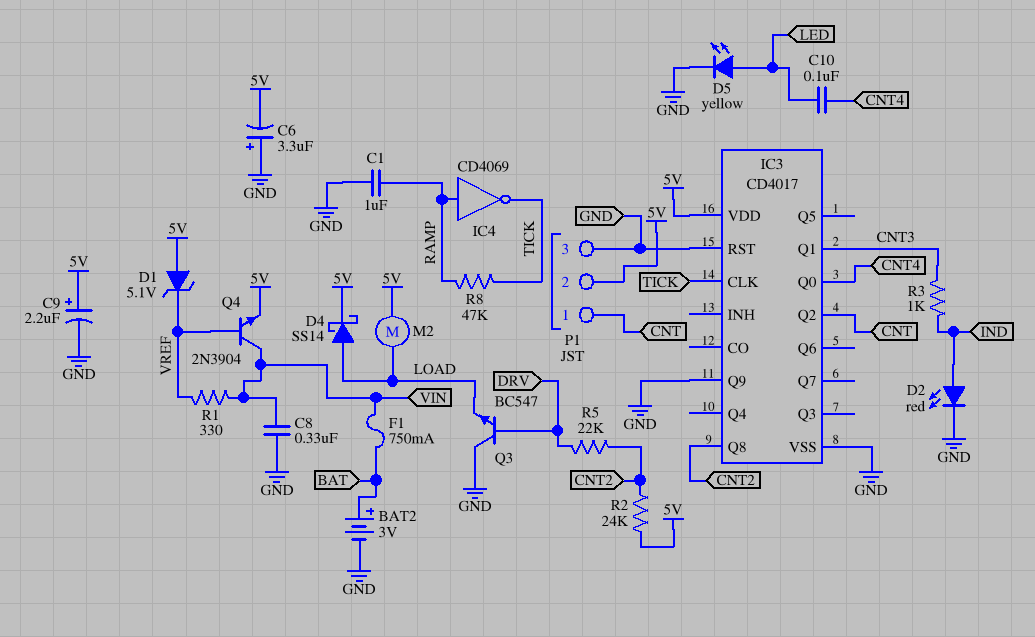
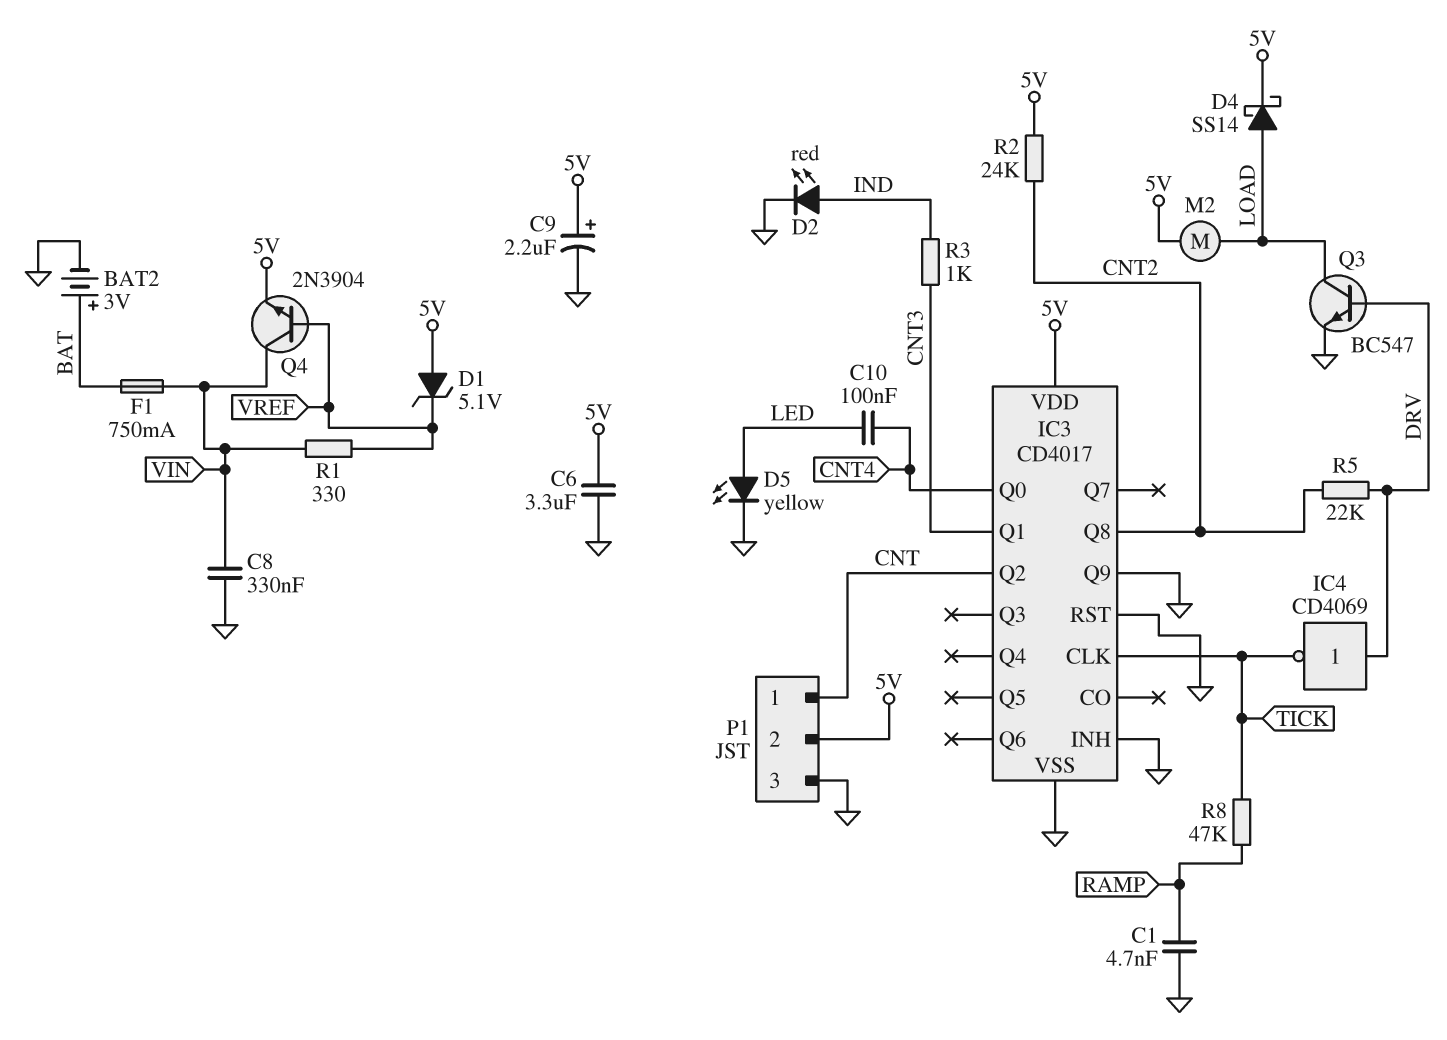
C1: 1uF (GND, RAMP) -> 4.7nF (GND, RAMP)
C6: 3.3uF (plus GND, minus 5V) -> 3.3uF (5V, GND)
IC3 pin INH: none -> GND
IC4: NOT CD4069 (in RAMP, out TICK) -> NOT CD4069 (in DRV, out TICK)
Q3: NPN BC547 (B DRV, C GND, E LOAD) -> NPN BC547 (B DRV, C LOAD, E GND)

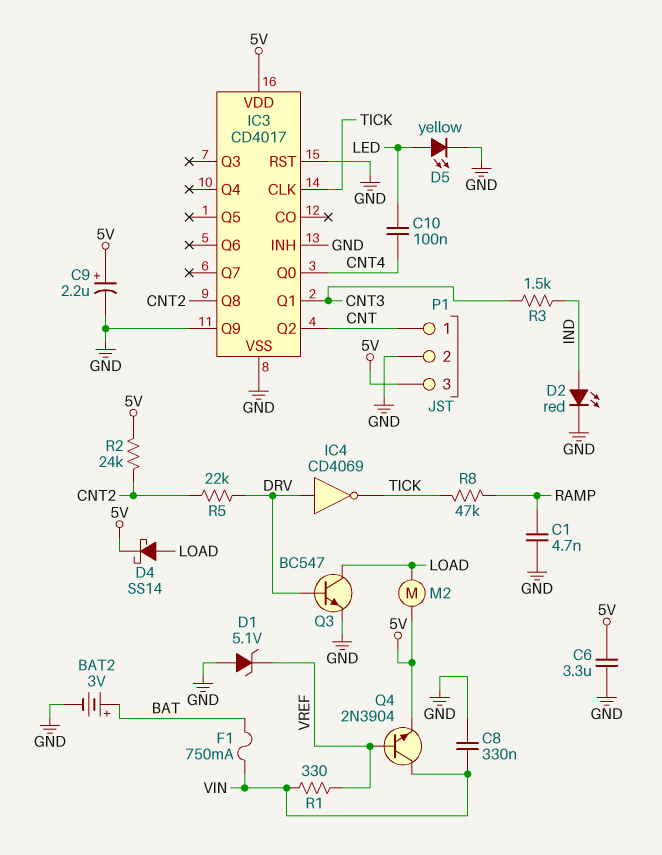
D1: zener 5.1V (A 5V, K VREF) -> zener 5.1V (A GND, K VREF)
P1 pin 2: 5V -> GND
P1 pin 3: GND -> 5V
R3: 1k (CNT3, IND) -> 1.5k (CNT3, IND)

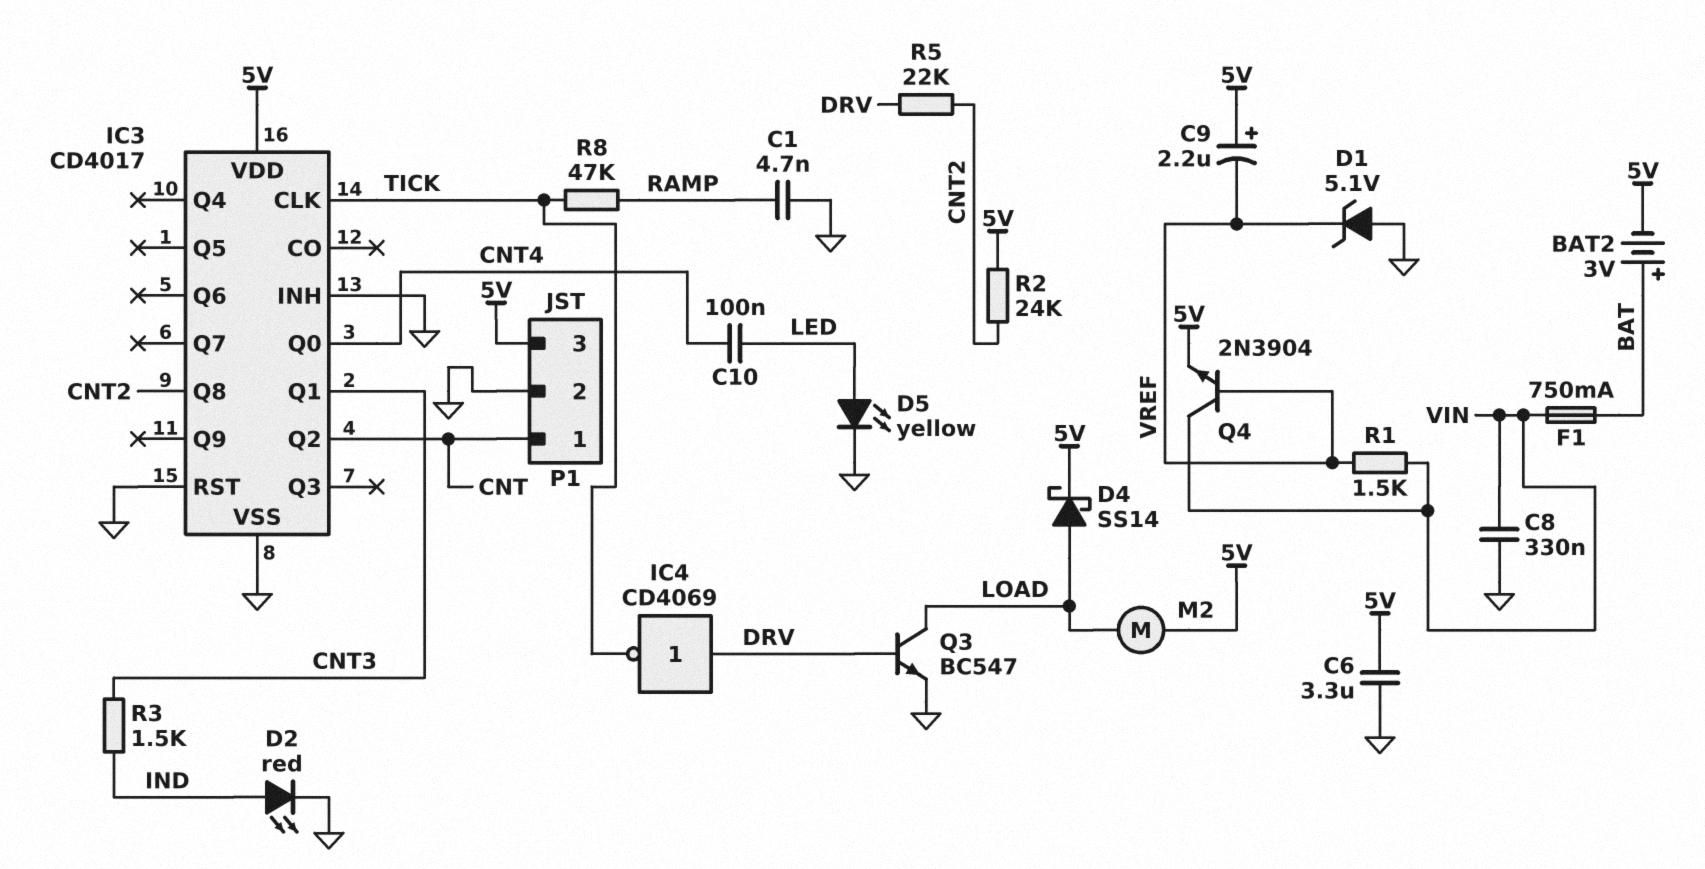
BAT2: 3V (plus BAT, minus GND) -> 3V (plus BAT, minus 5V)
C9: 2.2uF (plus 5V, minus GND) -> 2.2uF (plus 5V, minus VREF)
IC3 pin Q9: GND -> none
R1: 330 (VIN, VREF) -> 1.5k (VIN, VREF)

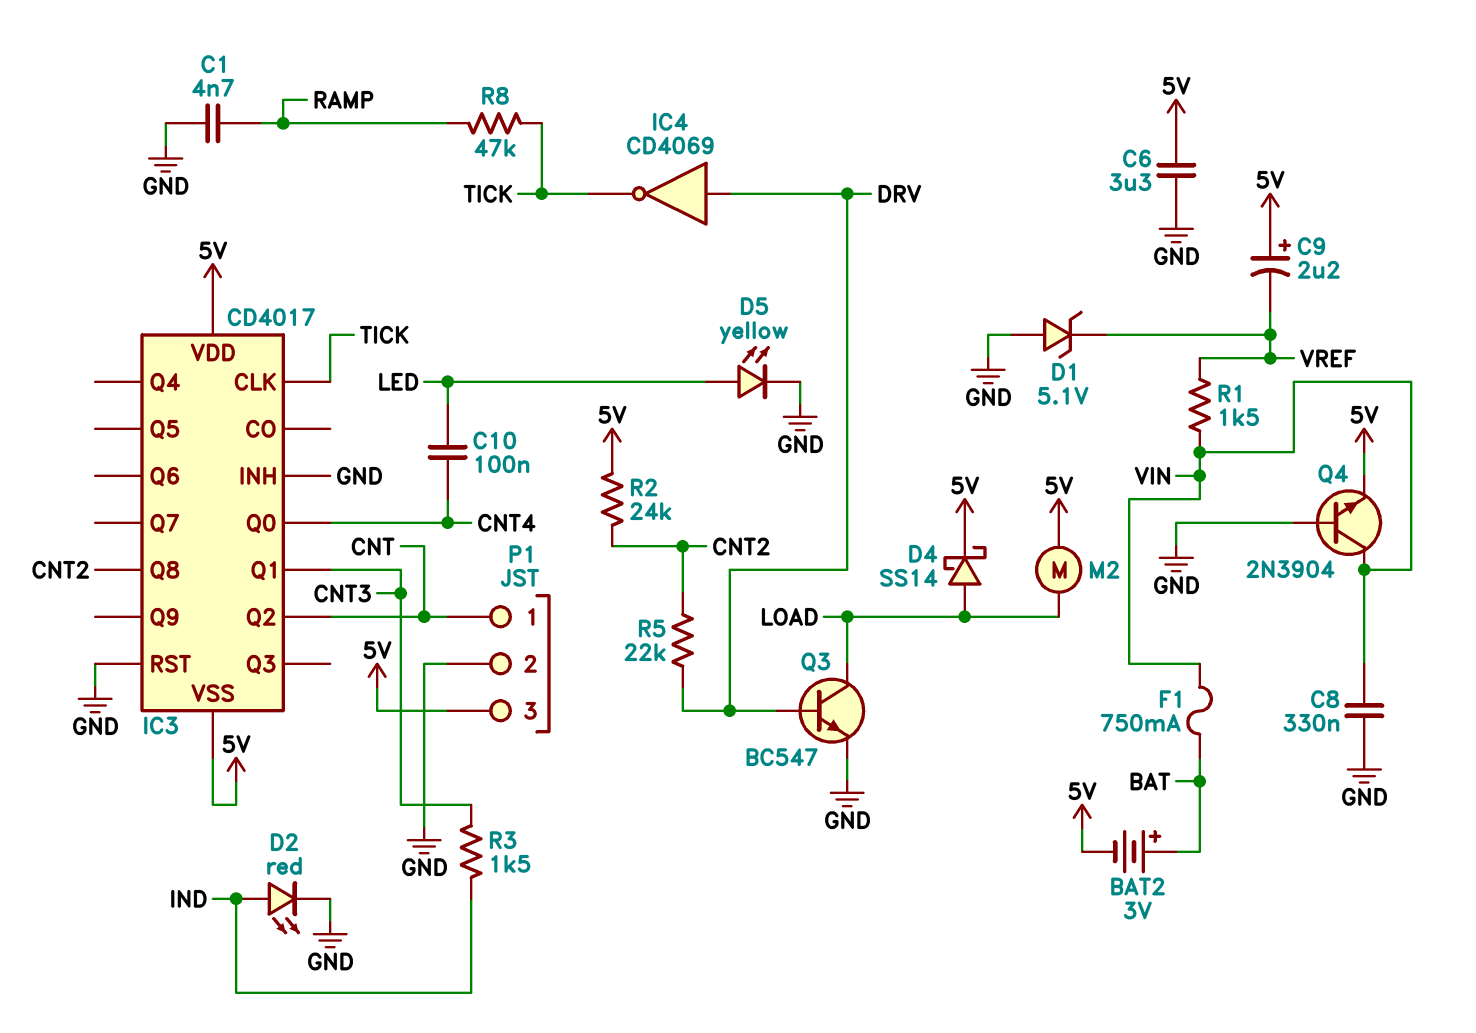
IC3 pin VSS: GND -> 5V
Q4: NPN 2N3904 (B VREF, C VIN, E 5V) -> NPN 2N3904 (B GND, C VIN, E 5V)

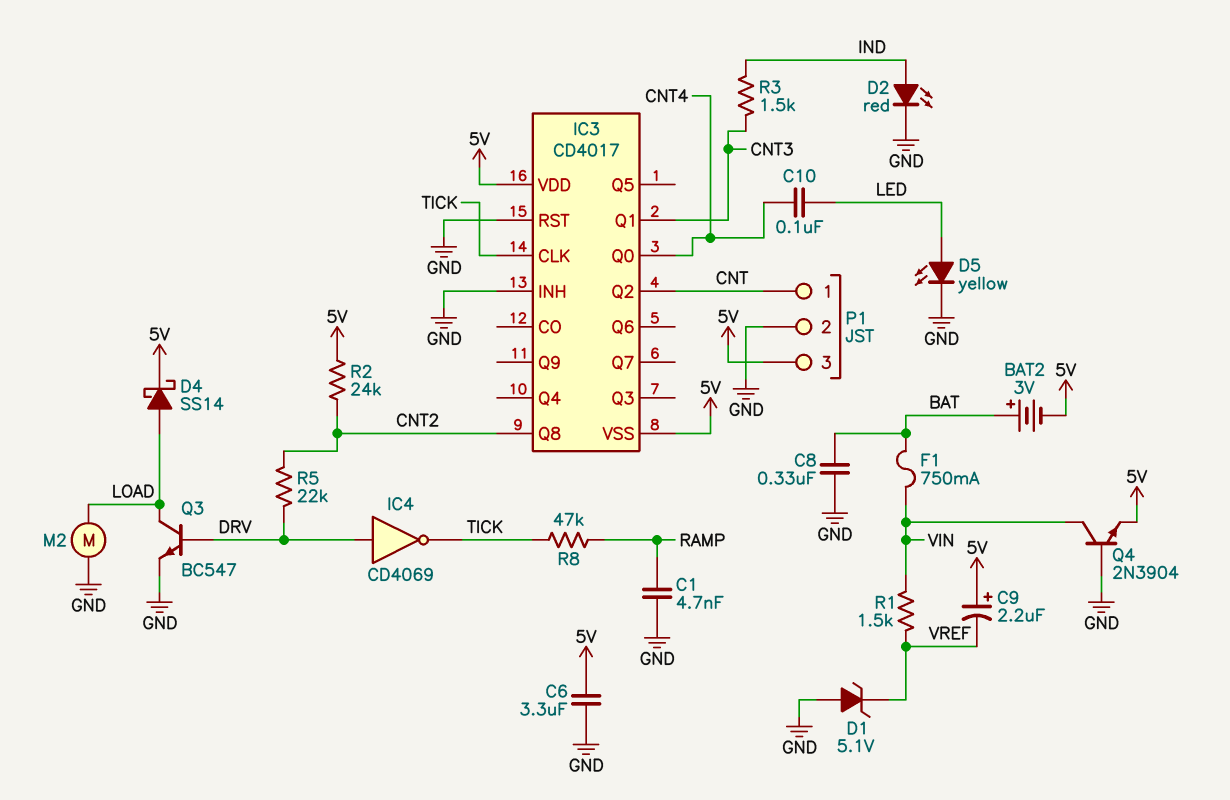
C8: 330nF (GND, VIN) -> 330nF (BAT, GND)
M2: motor (5V, LOAD) -> motor (GND, LOAD)

